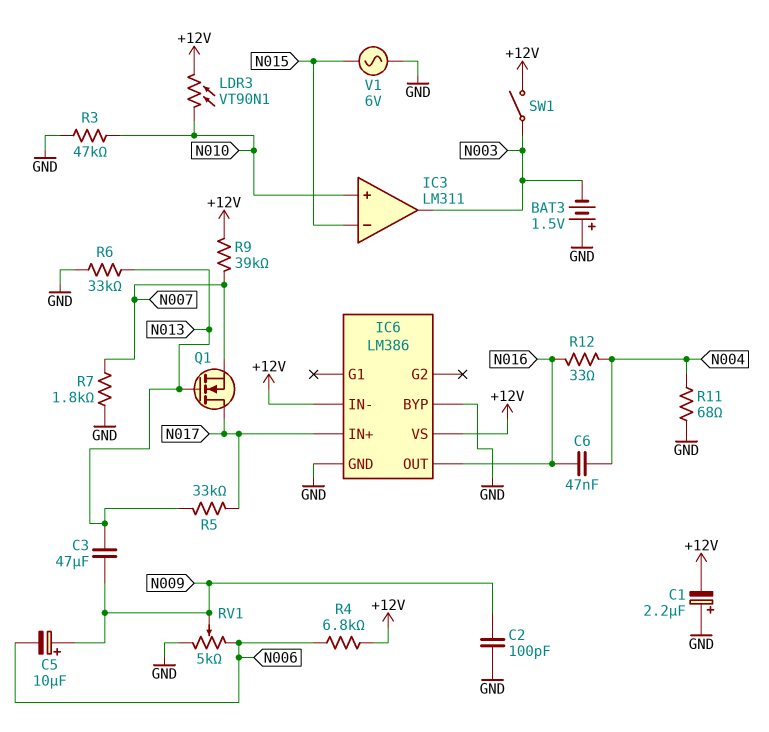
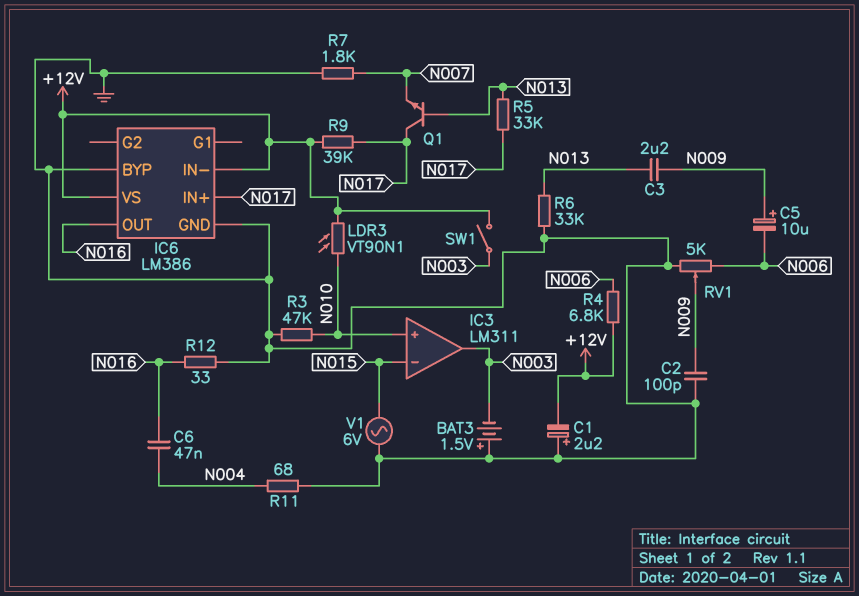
C3: 47uF (N009, N013) -> 2.2uF (N009, N013)
Q1: NMOS (G N013, D N017, S N007) -> NPN (B N013, C N017, E N007)
R9: 39k (+12V, N007) -> 39k (+12V, N017)
R12: 33 (N004, N016) -> 33 (GND, N016)

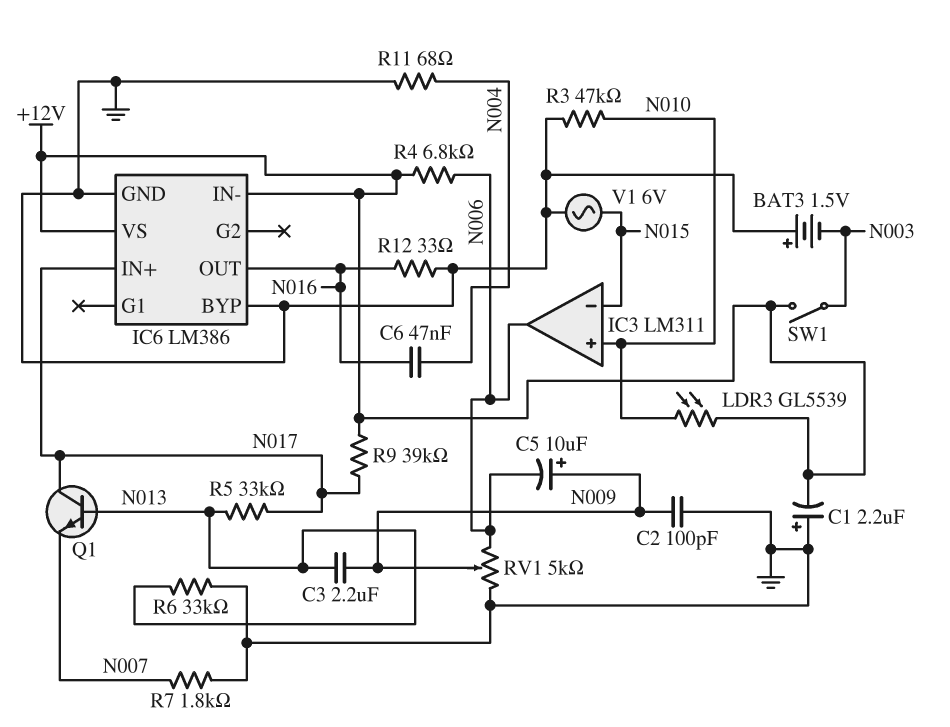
IC3 pin out: N003 -> N006
LDR3: VT90N1 (+12V, N010) -> GL5539 (+12V, N010)

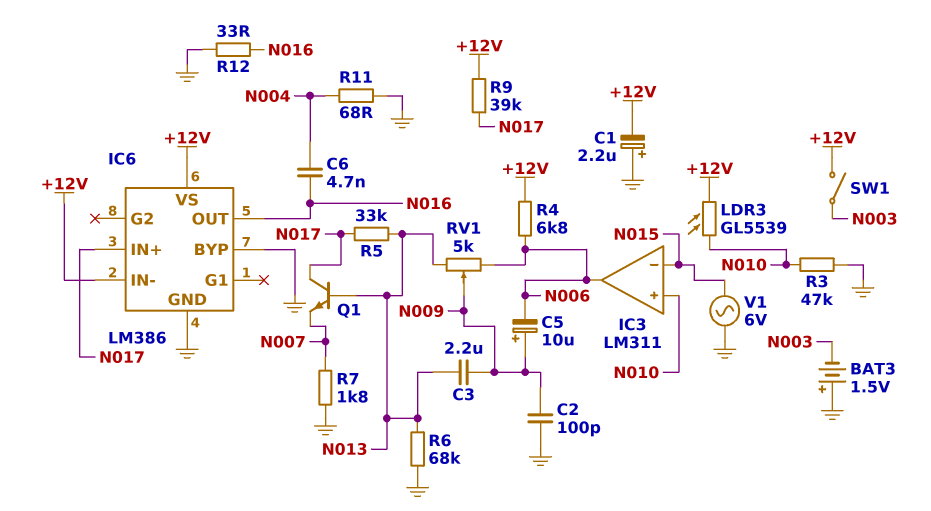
C6: 47nF (N004, N016) -> 4.7nF (N004, N016)
R6: 33k (GND, N013) -> 68k (GND, N013)
RV1: 5k (GND, N006, wiper N009) -> 5k (N006, N013, wiper N009)

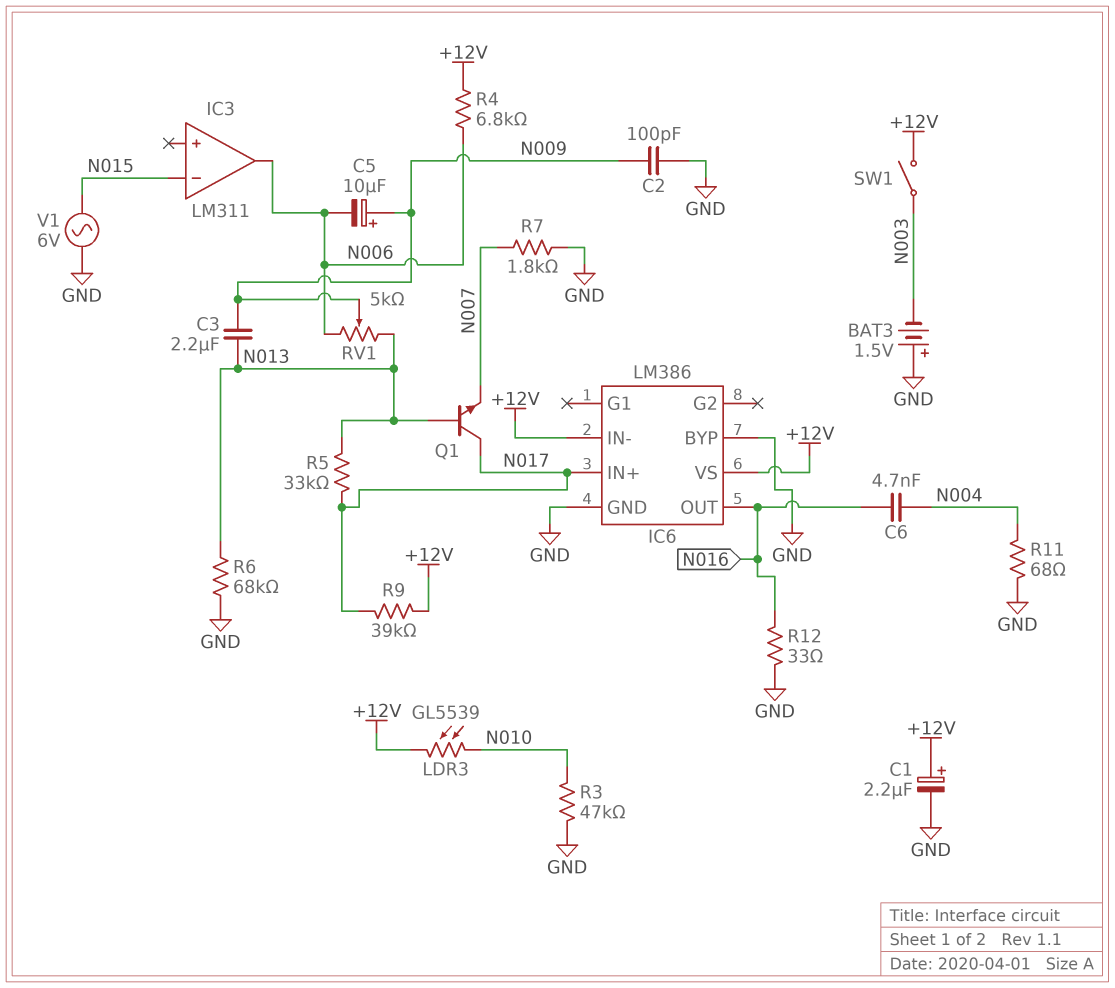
C1: 2.2uF (plus GND, minus +12V) -> 2.2uF (plus +12V, minus GND)
IC3 pin in+: N010 -> none

